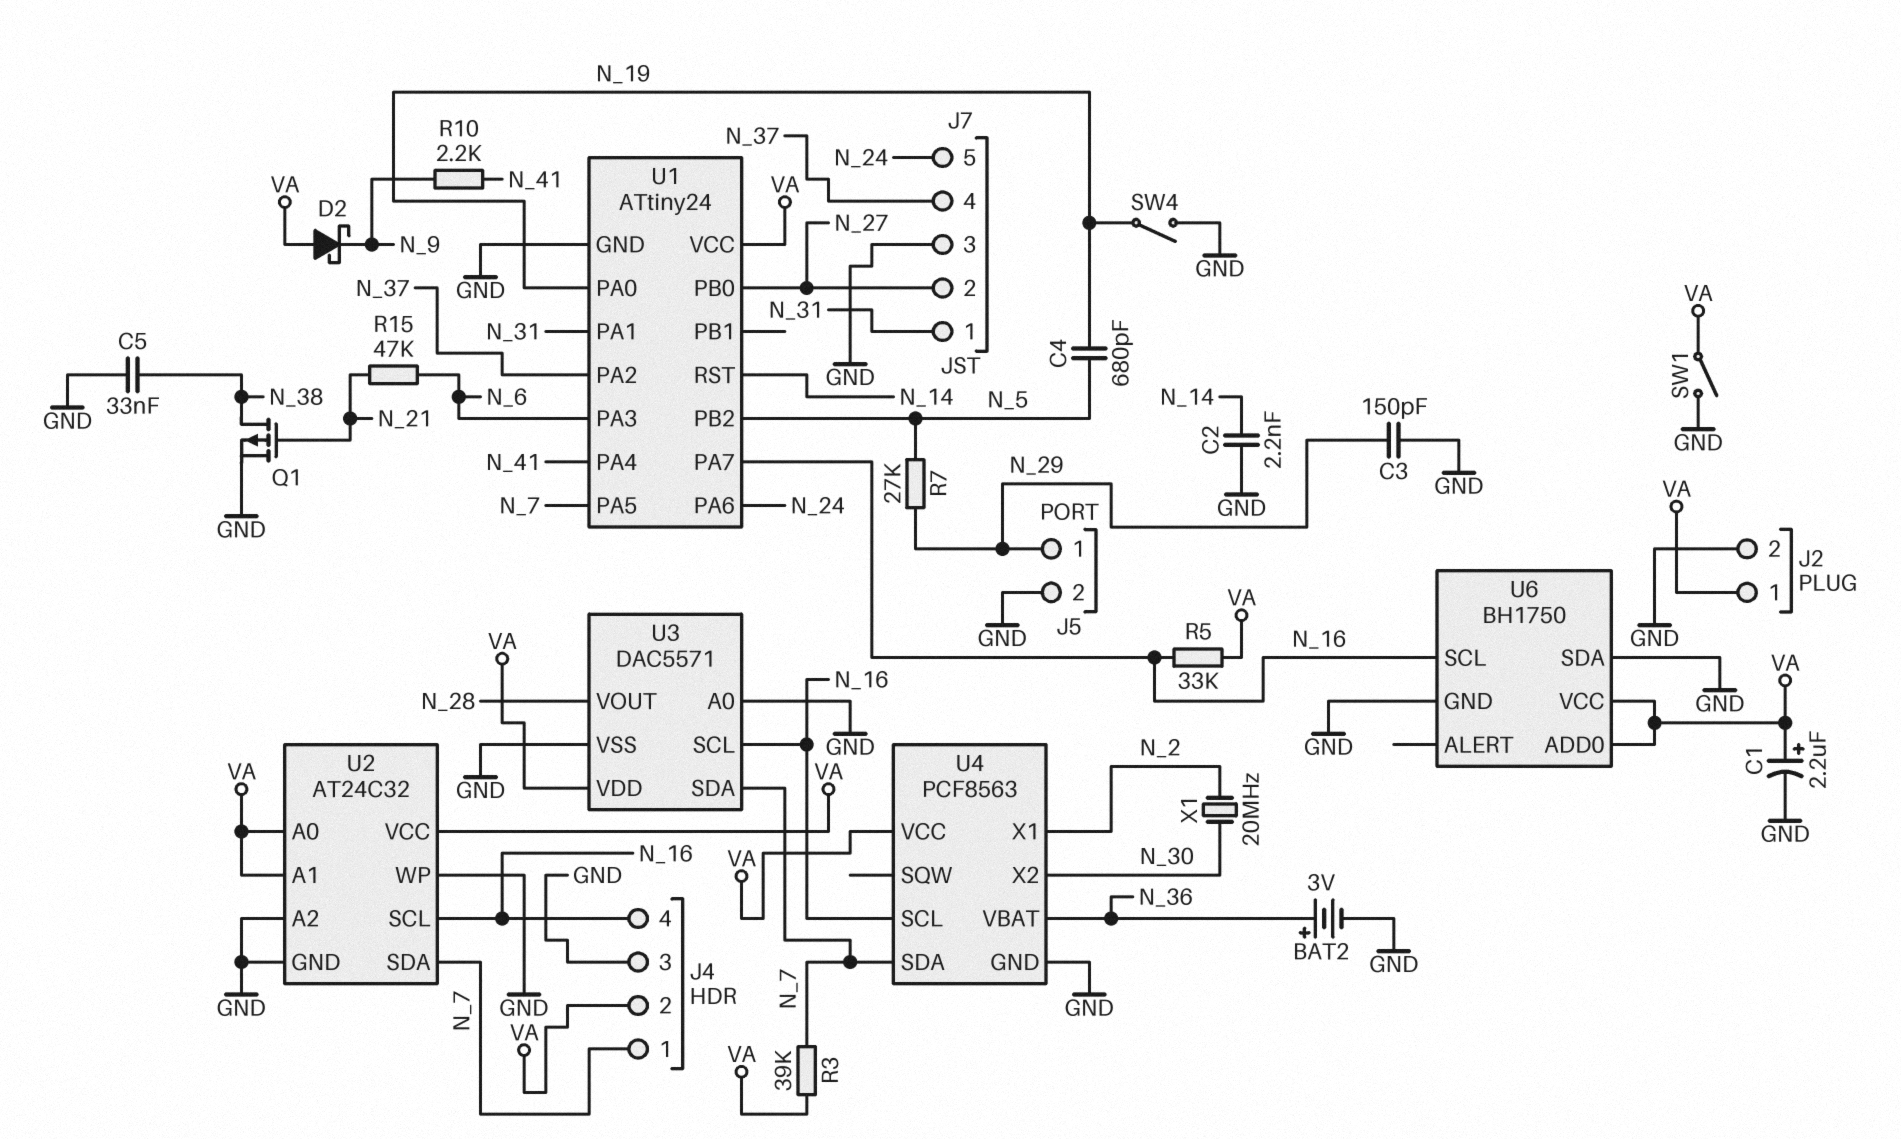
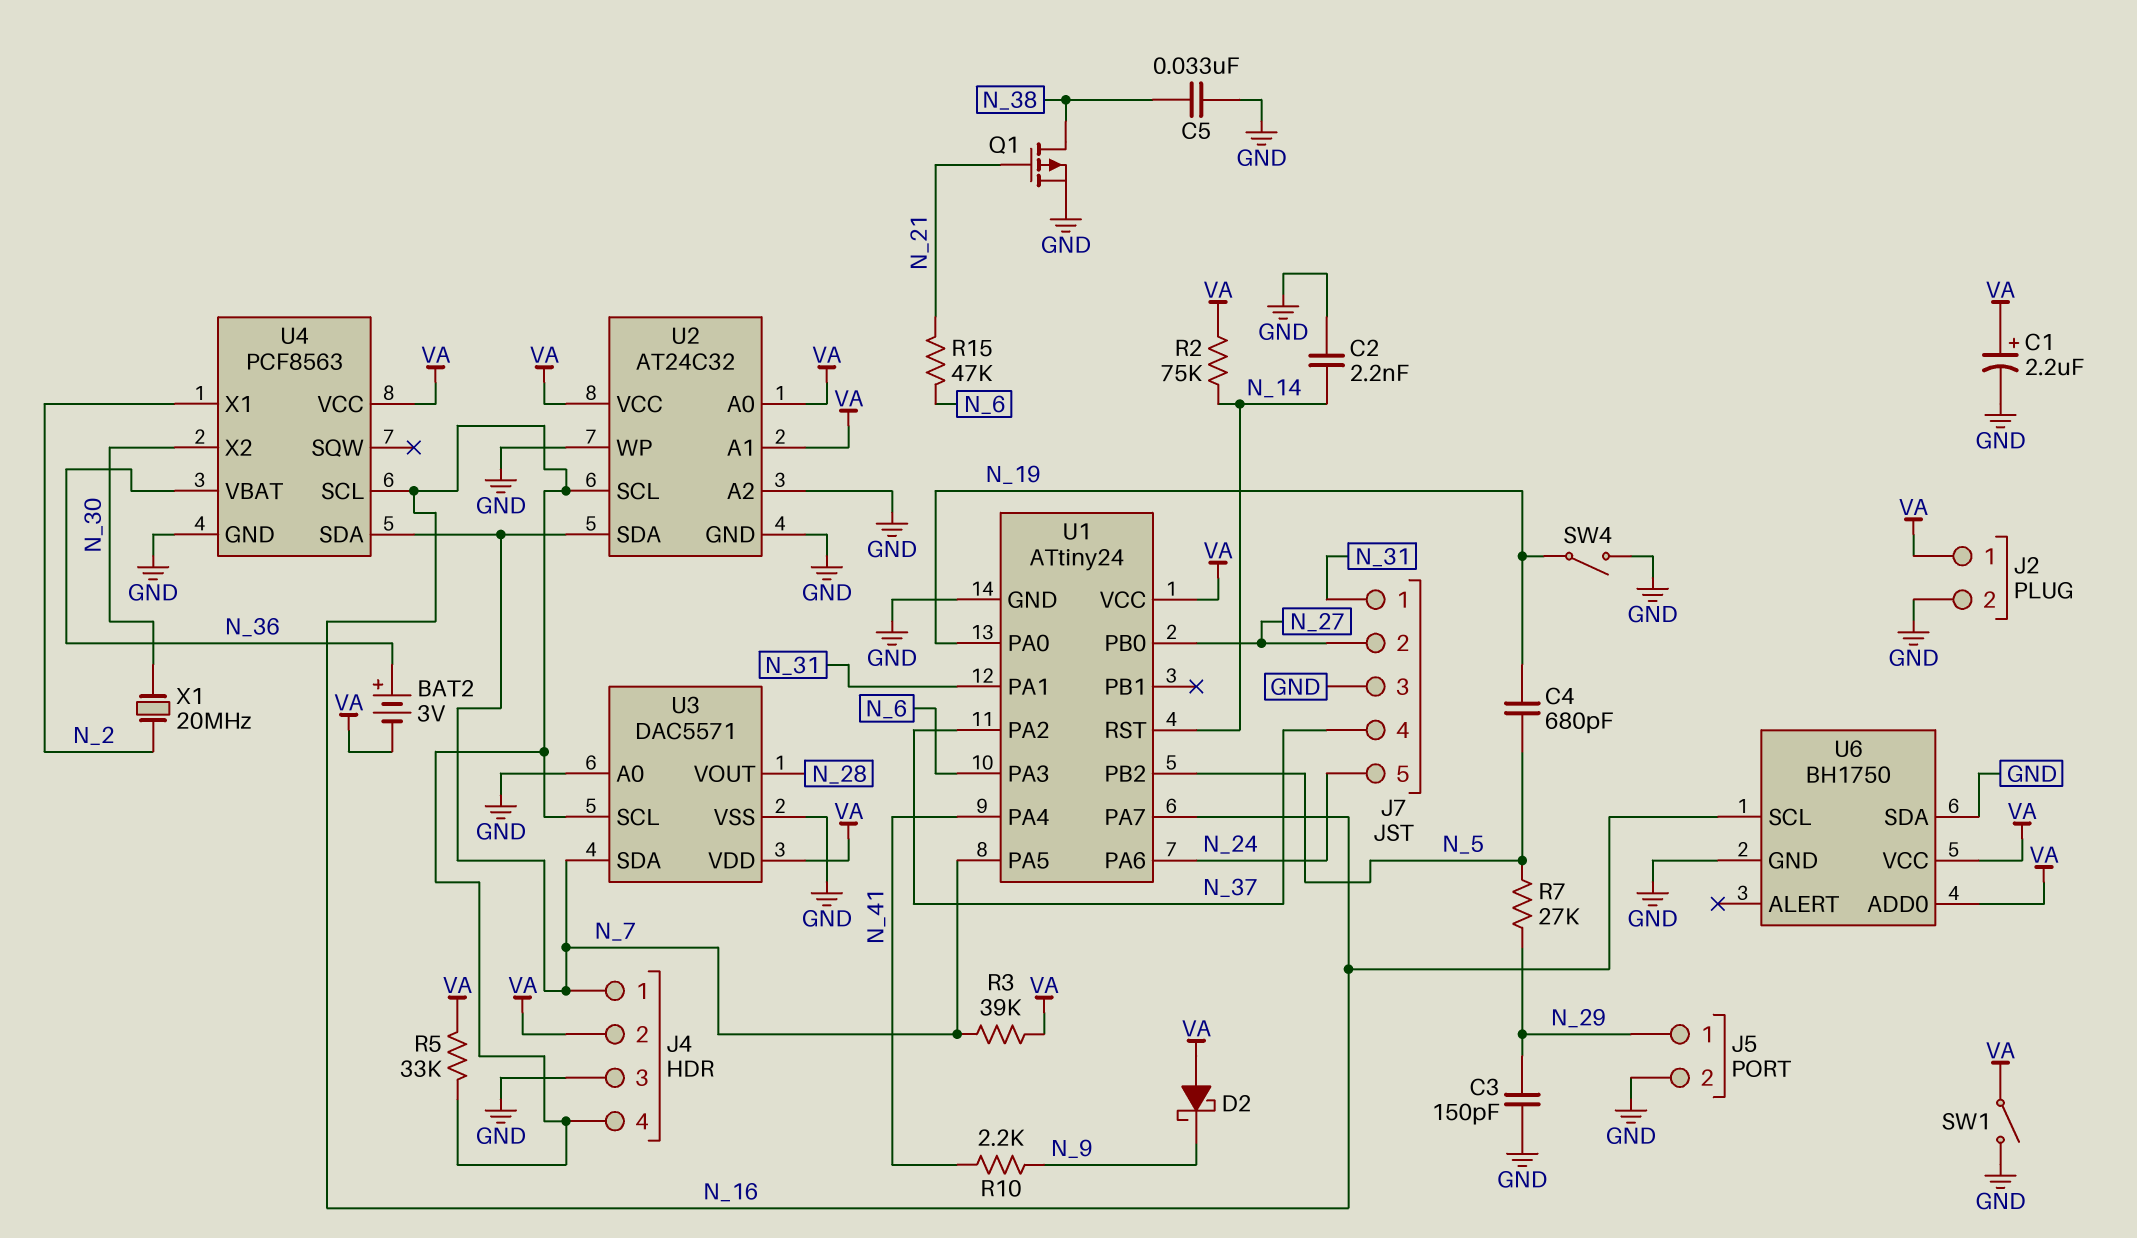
BAT2: 3V (plus N_36, minus GND) -> 3V (plus N_36, minus VA)
R2: none -> 75k (N_14, VA)

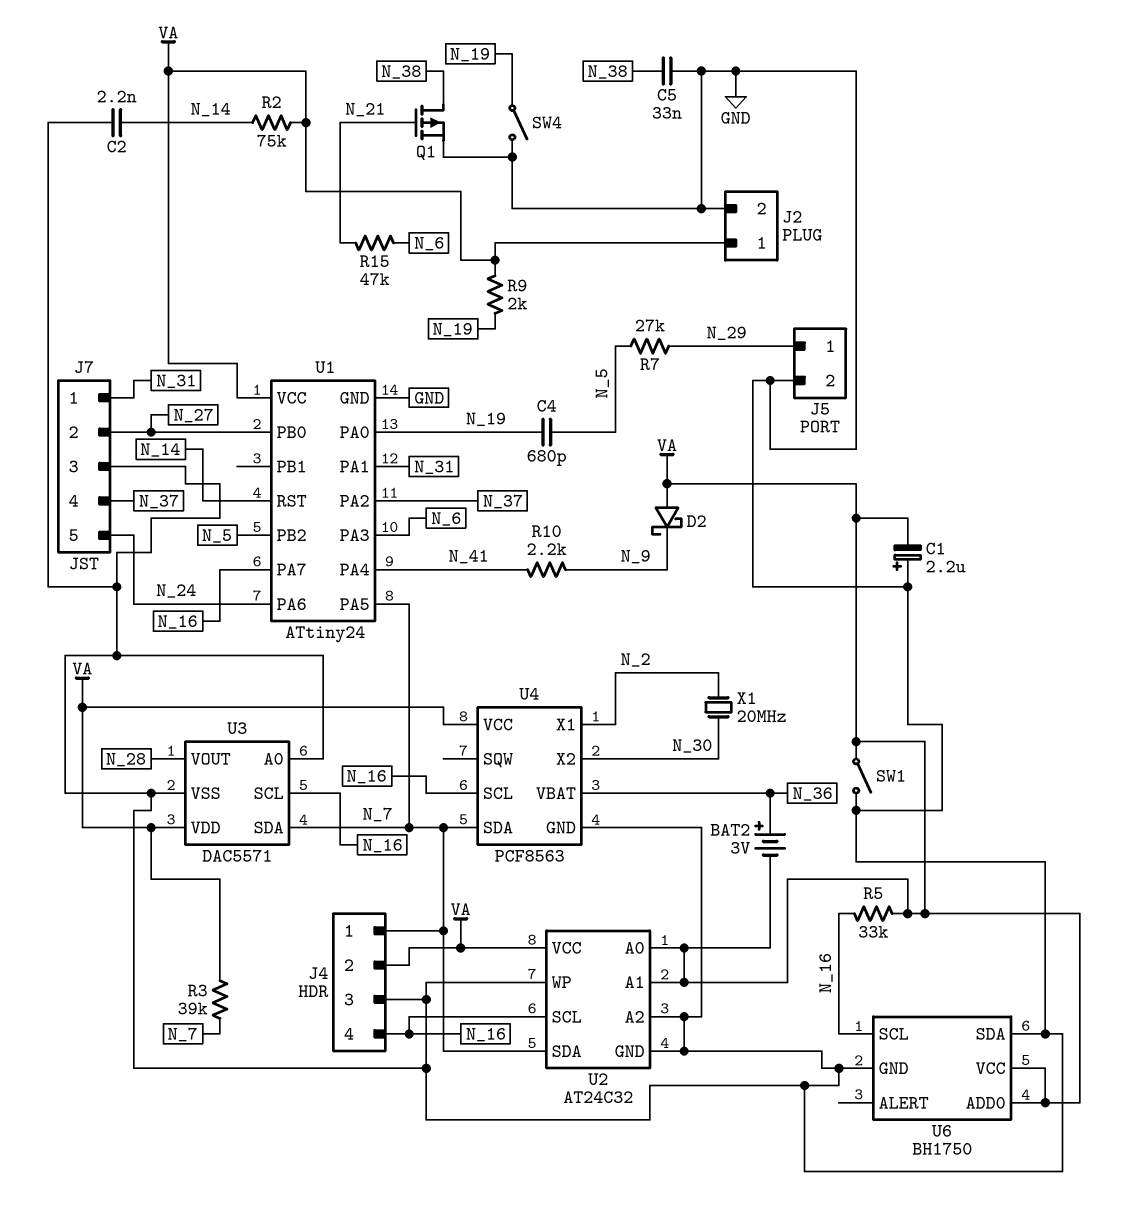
C1: 2.2uF (plus VA, minus GND) -> 2.2uF (plus GND, minus VA)
C3: 150pF (GND, N_29) -> none
R9: none -> 2k (N_19, VA)

